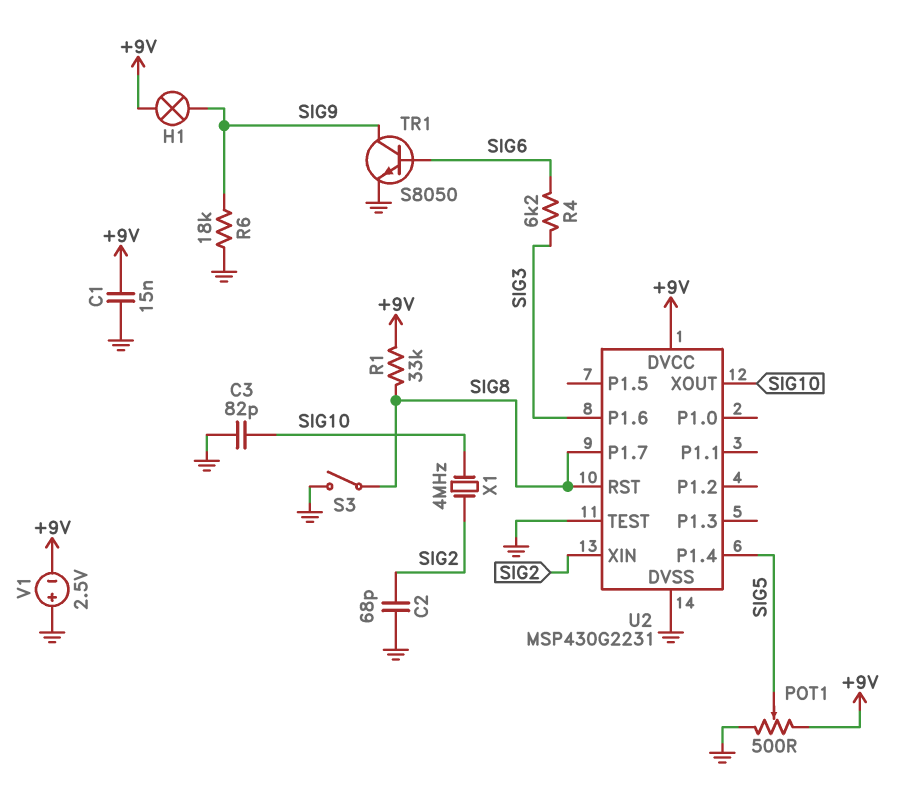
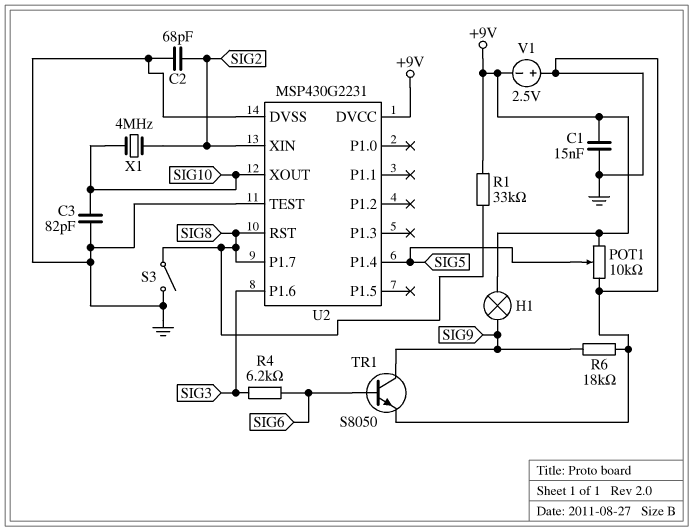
POT1: 500 (+9V, GND, wiper SIG5) -> 10k (+9V, GND, wiper SIG5)

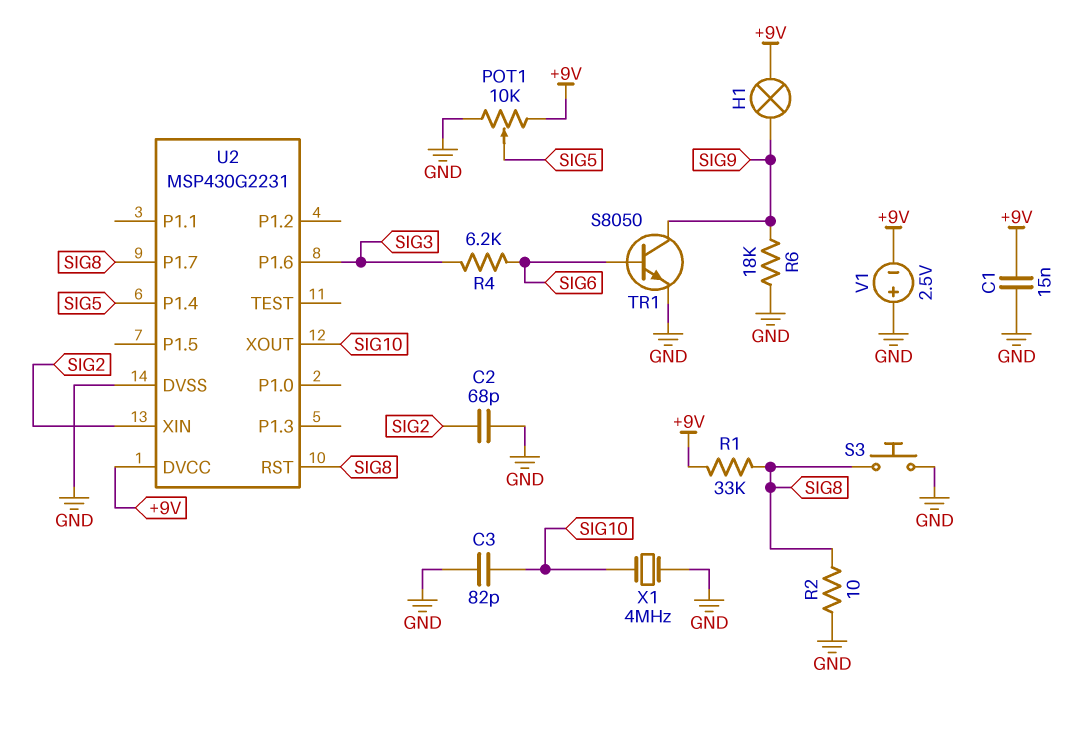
R2: none -> 10 (GND, SIG8)
S3: switch (GND, SIG8) -> button (GND, SIG8)
U2 pin TEST: GND -> none
X1: 4MHz (SIG2, SIG10) -> 4MHz (GND, SIG10)

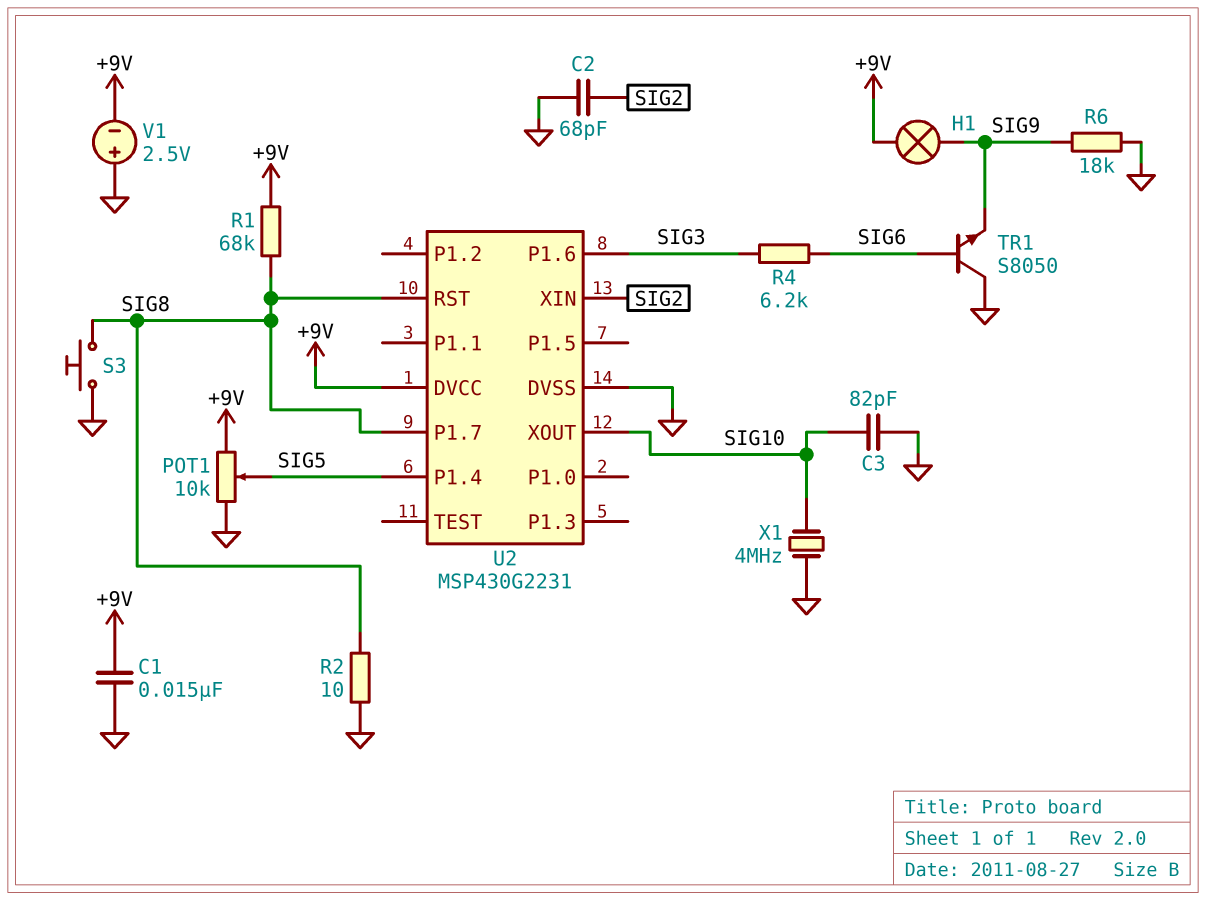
R1: 33k (+9V, SIG8) -> 68k (+9V, SIG8)
TR1: NPN S8050 (B SIG6, C SIG9, E GND) -> NPN S8050 (B SIG6, C GND, E SIG9)

